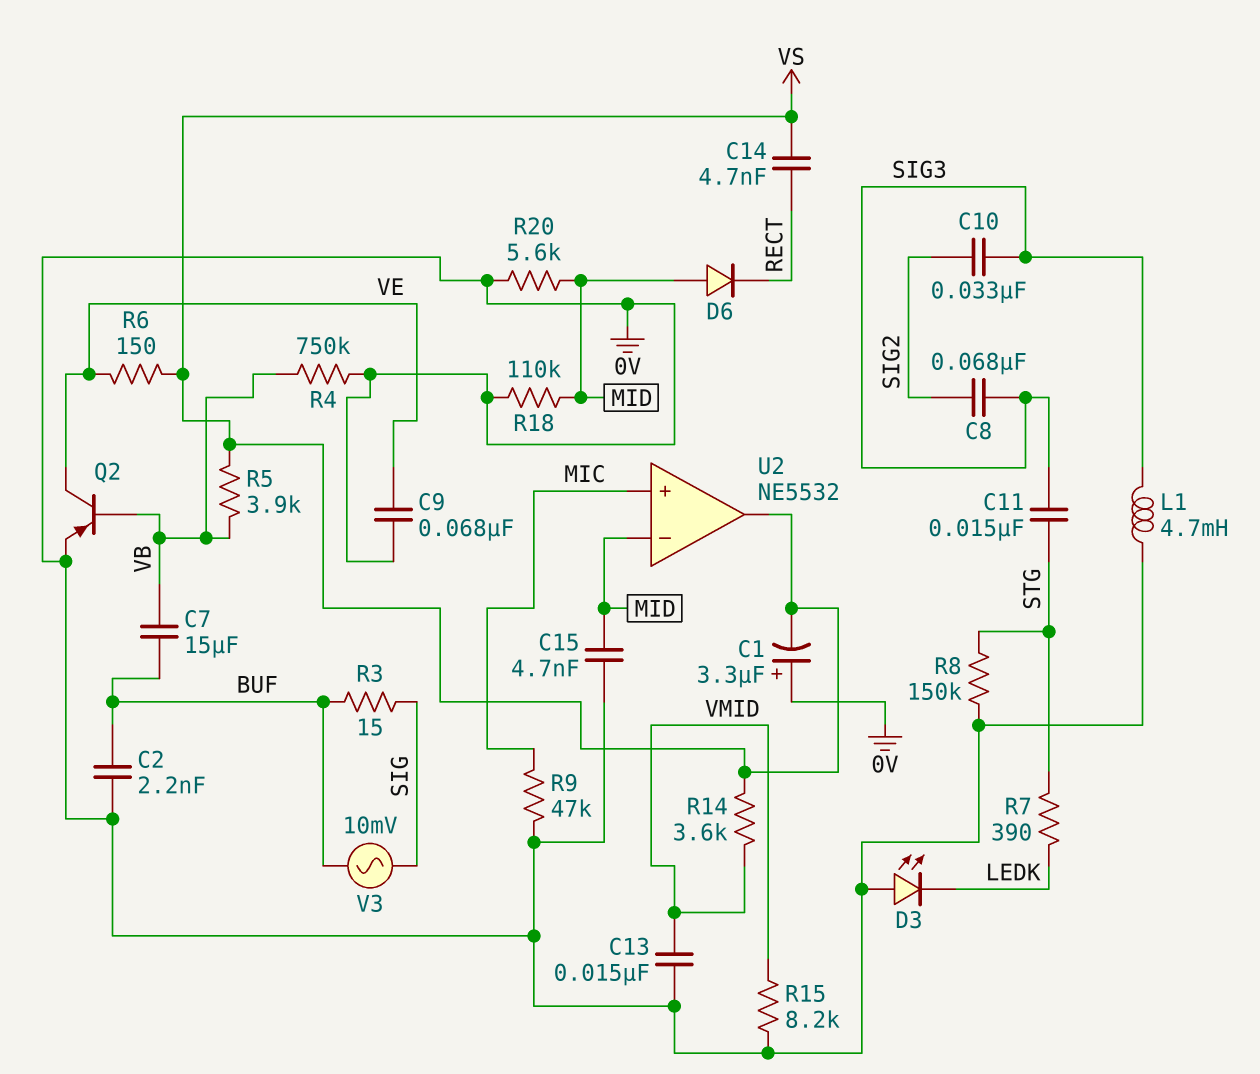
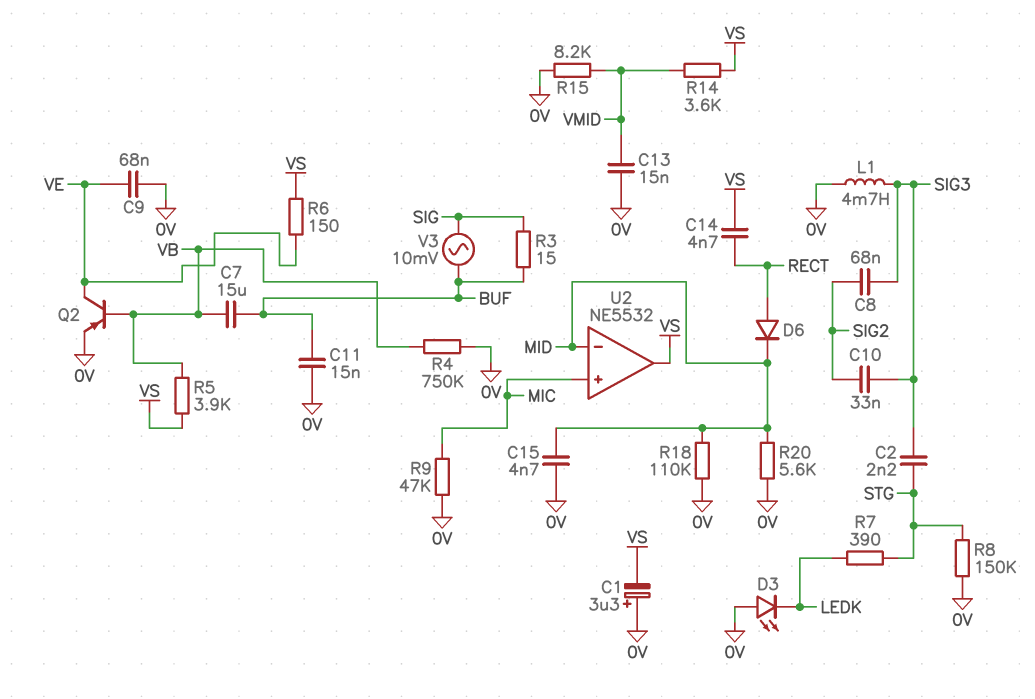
C2: 2.2nF (0V, BUF) -> 2.2nF (SIG3, STG)
C11: 15nF (SIG3, STG) -> 15nF (0V, BUF)
D6: diode (A MID, K RECT) -> diode (A RECT, K MID)

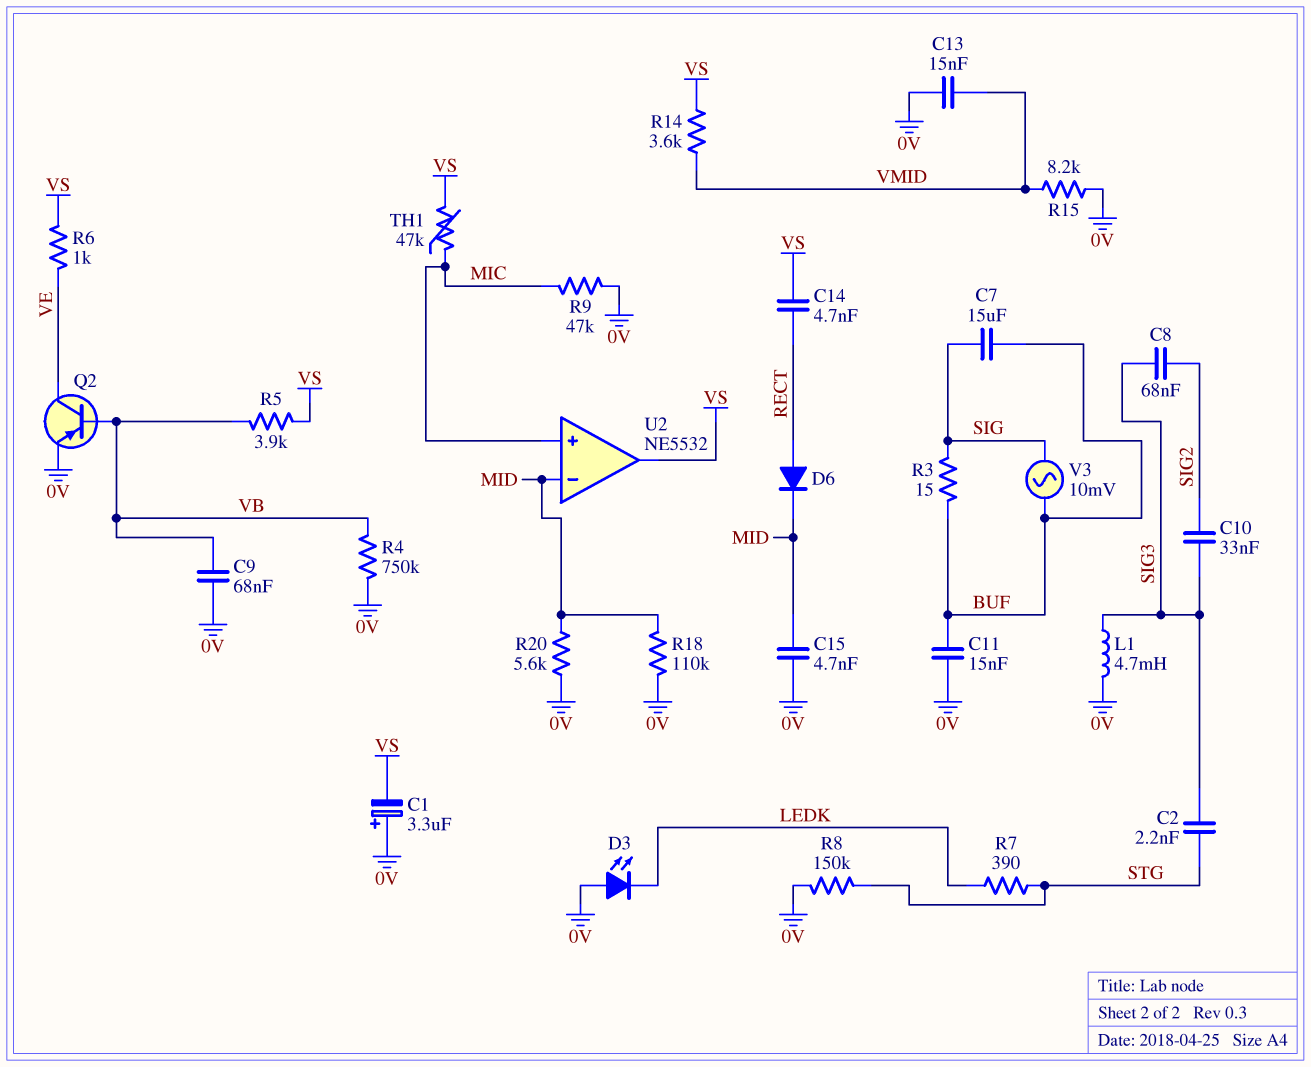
C7: 15uF (BUF, VB) -> 15uF (BUF, SIG)
C9: 68nF (0V, VE) -> 68nF (0V, VB)
R6: 150 (VE, VS) -> 1k (VE, VS)
TH1: none -> 47k (MIC, VS)

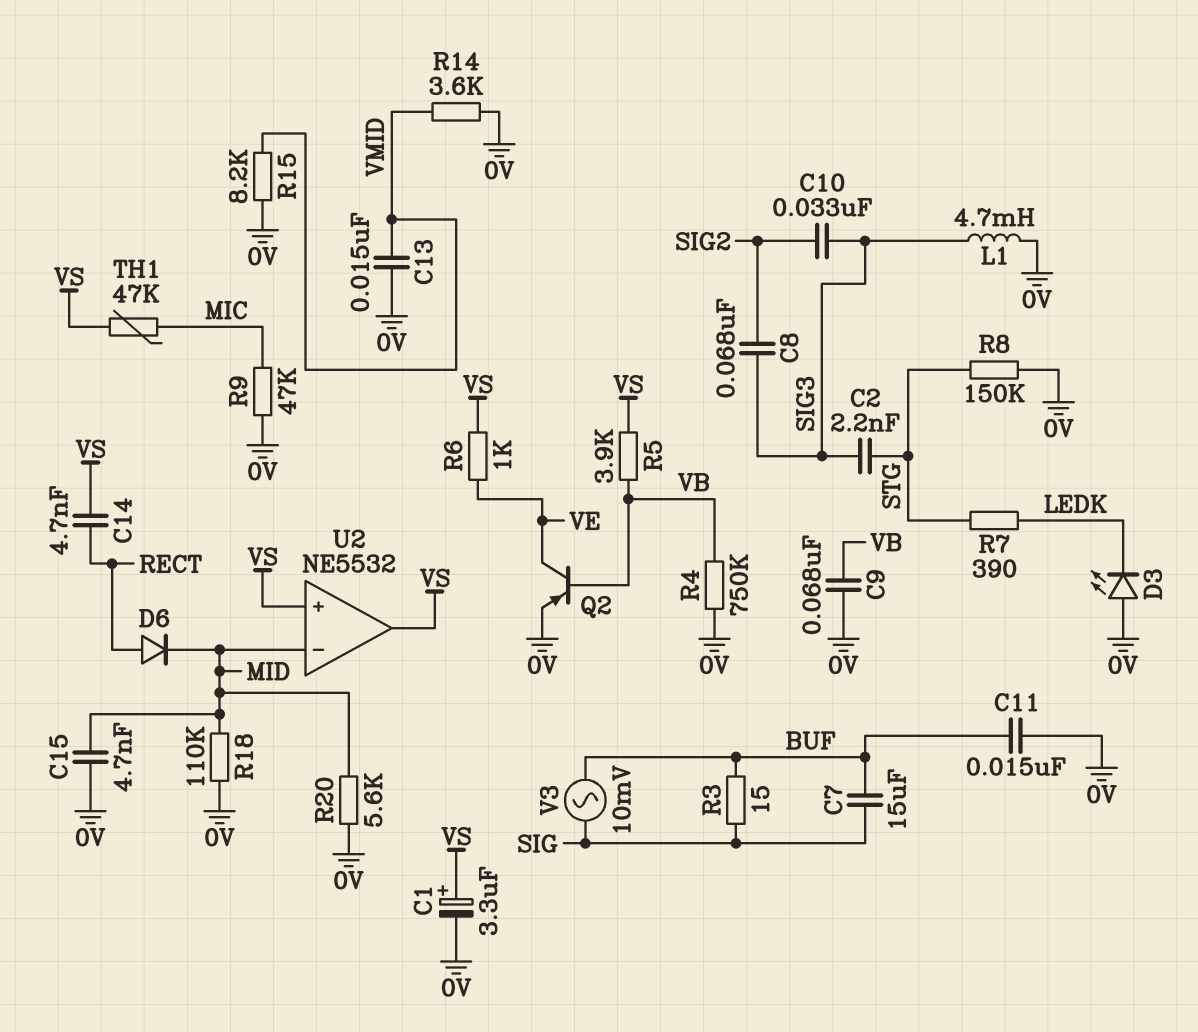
C1: 3.3uF (plus 0V, minus VS) -> 3.3uF (plus VS, minus 0V)
R14: 3.6k (VMID, VS) -> 3.6k (0V, VMID)
U2 pin in+: MIC -> VS

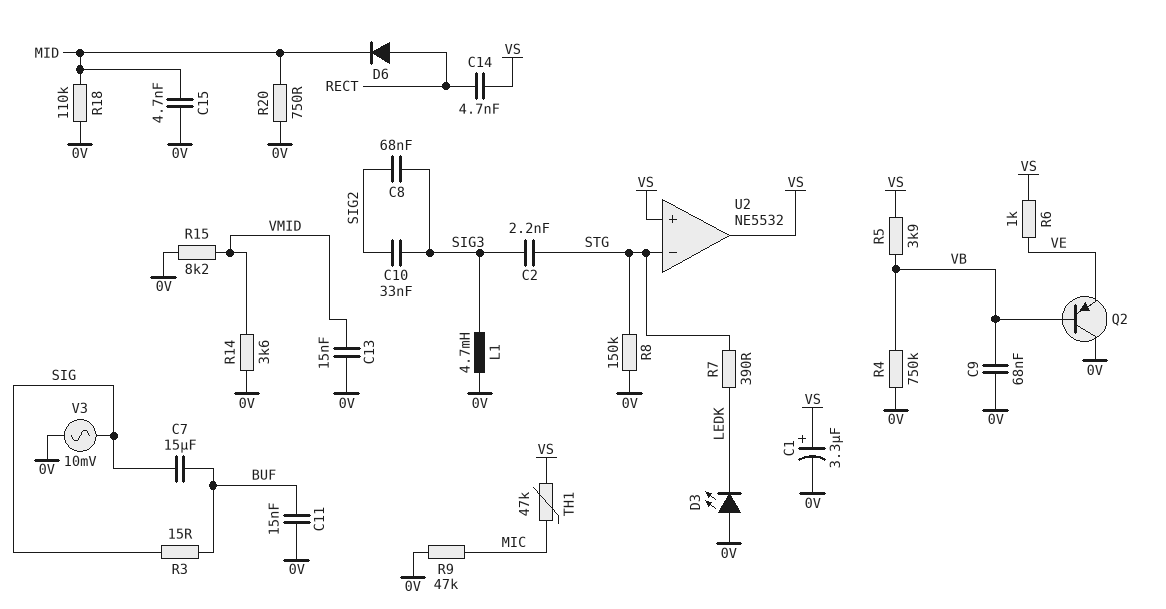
Q2: PNP (B VB, C VE, E 0V) -> PNP (B VB, C 0V, E VE)
R20: 5.6k (0V, MID) -> 750 (0V, MID)
U2 pin in-: MID -> STG
V3: AC 10mV (BUF, SIG) -> AC 10mV (0V, SIG)

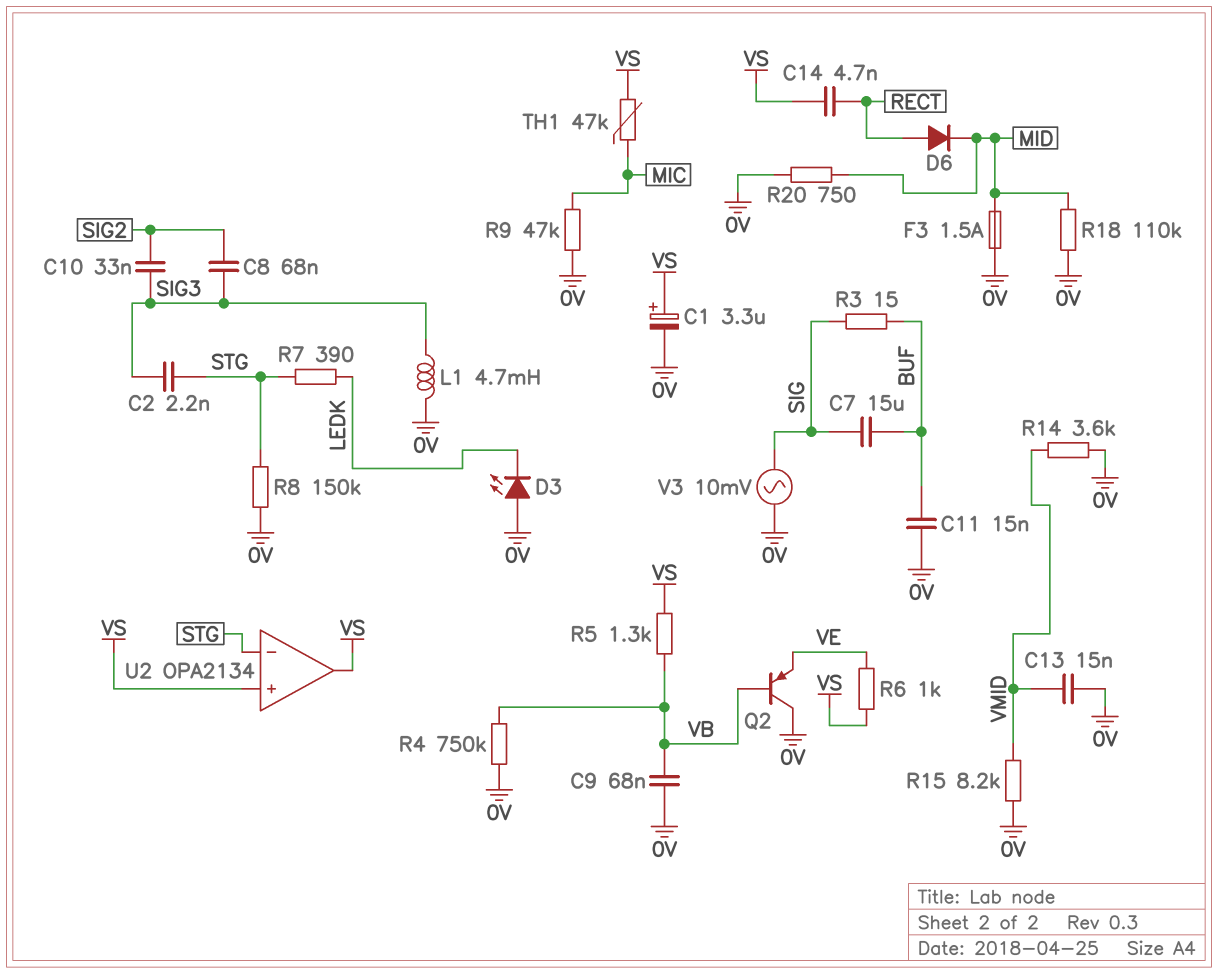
C15: 4.7nF (0V, MID) -> none
F3: none -> 1.5A (0V, MID)
R5: 3.9k (VB, VS) -> 1.3k (VB, VS)
U2: NE5532 -> OPA2134

